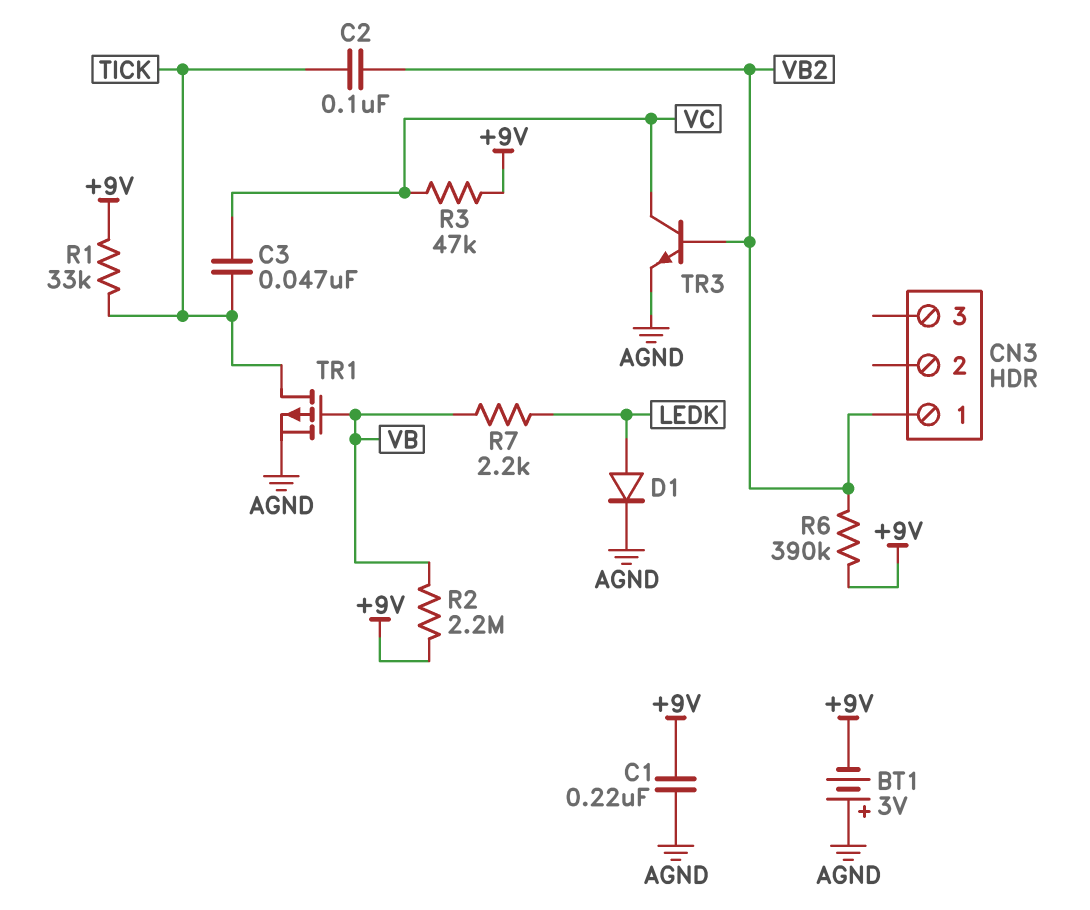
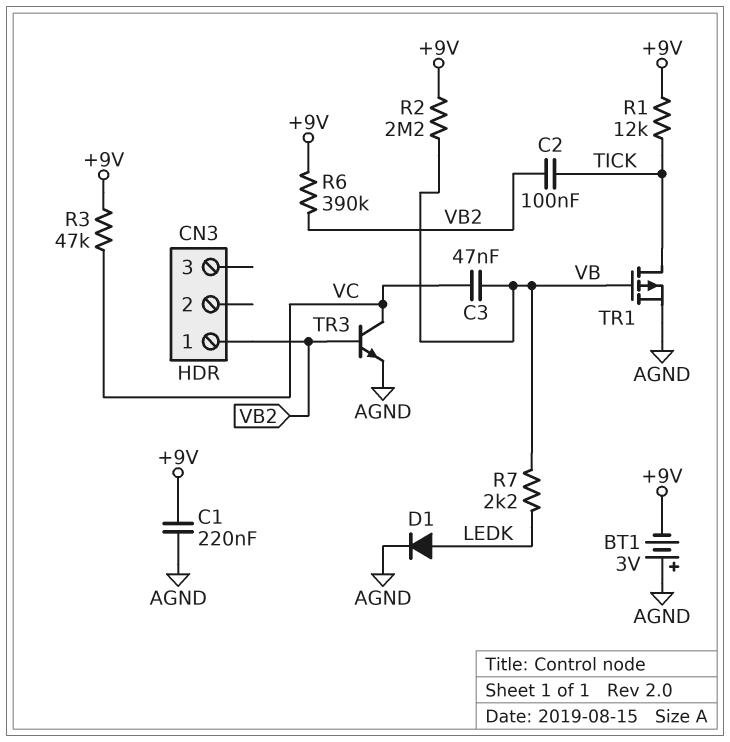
C3: 47nF (TICK, VC) -> 47nF (VB, VC)
R1: 33k (+9V, TICK) -> 12k (+9V, TICK)

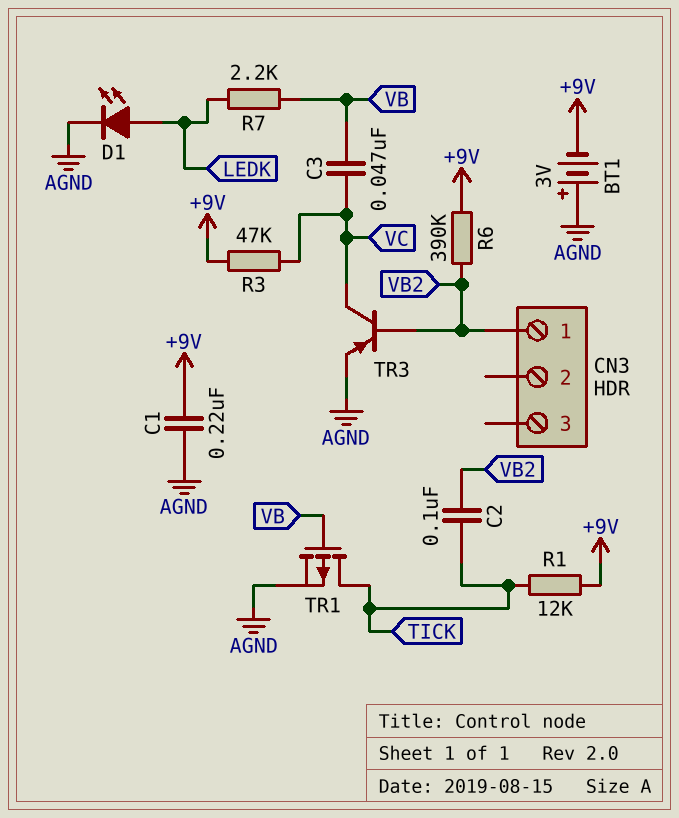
D1: diode (A LEDK, K AGND) -> LED (A LEDK, K AGND)
R2: 2.2M (+9V, VB) -> none
TR3: NPN (B VB2, C VC, E AGND) -> PNP (B VB2, C VC, E AGND)

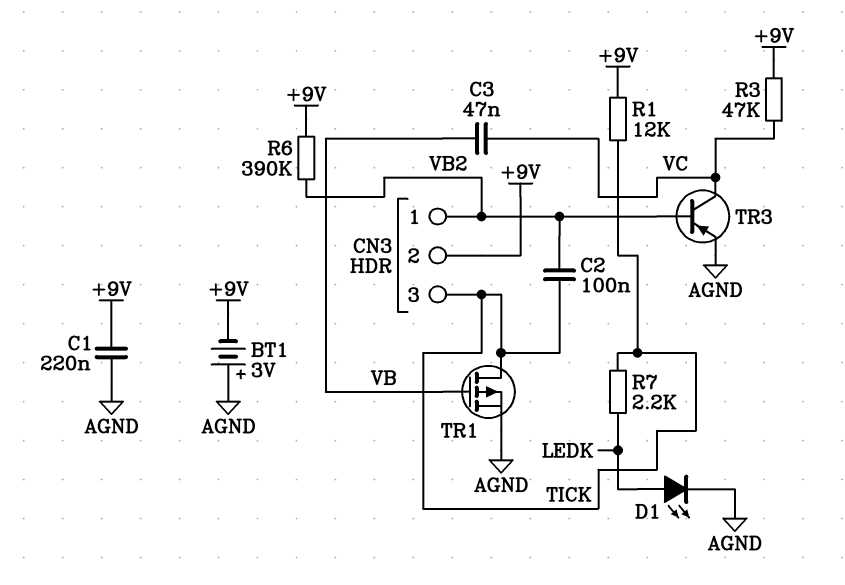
CN3 pin 2: none -> +9V
CN3 pin 3: none -> TICK
R7: 2.2k (LEDK, VB) -> 2.2k (LEDK, TICK)

